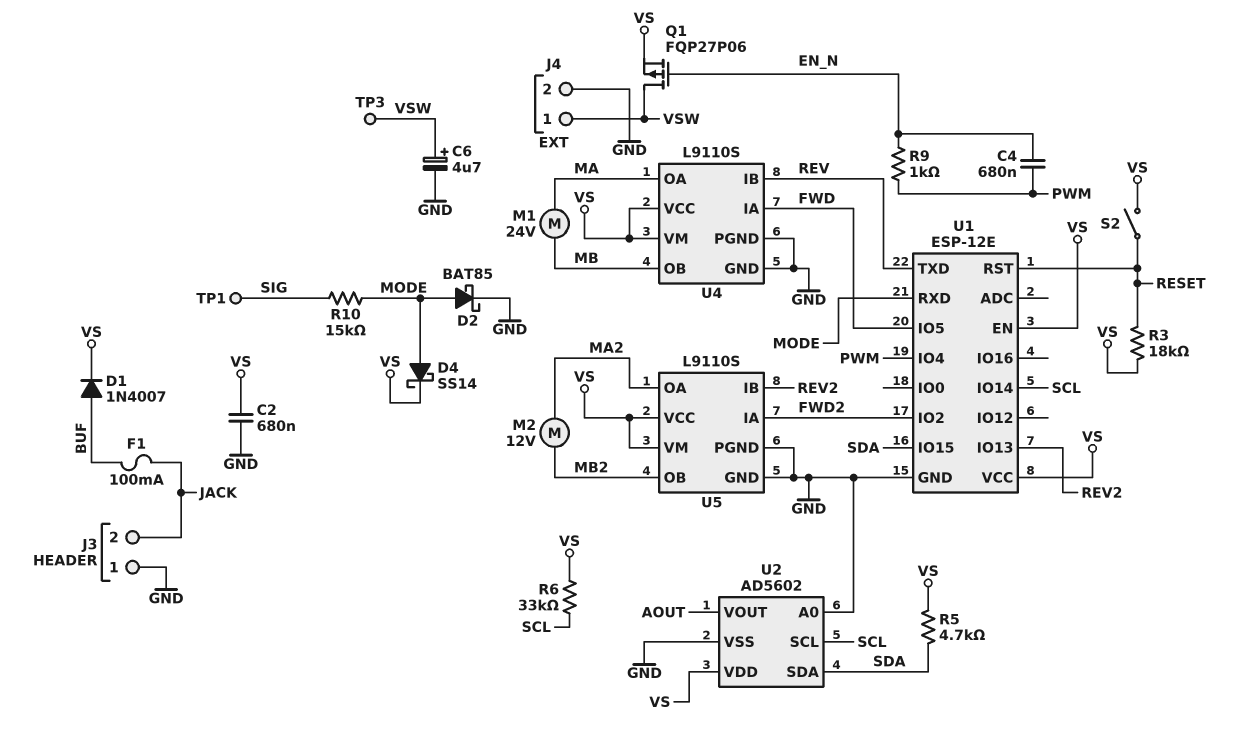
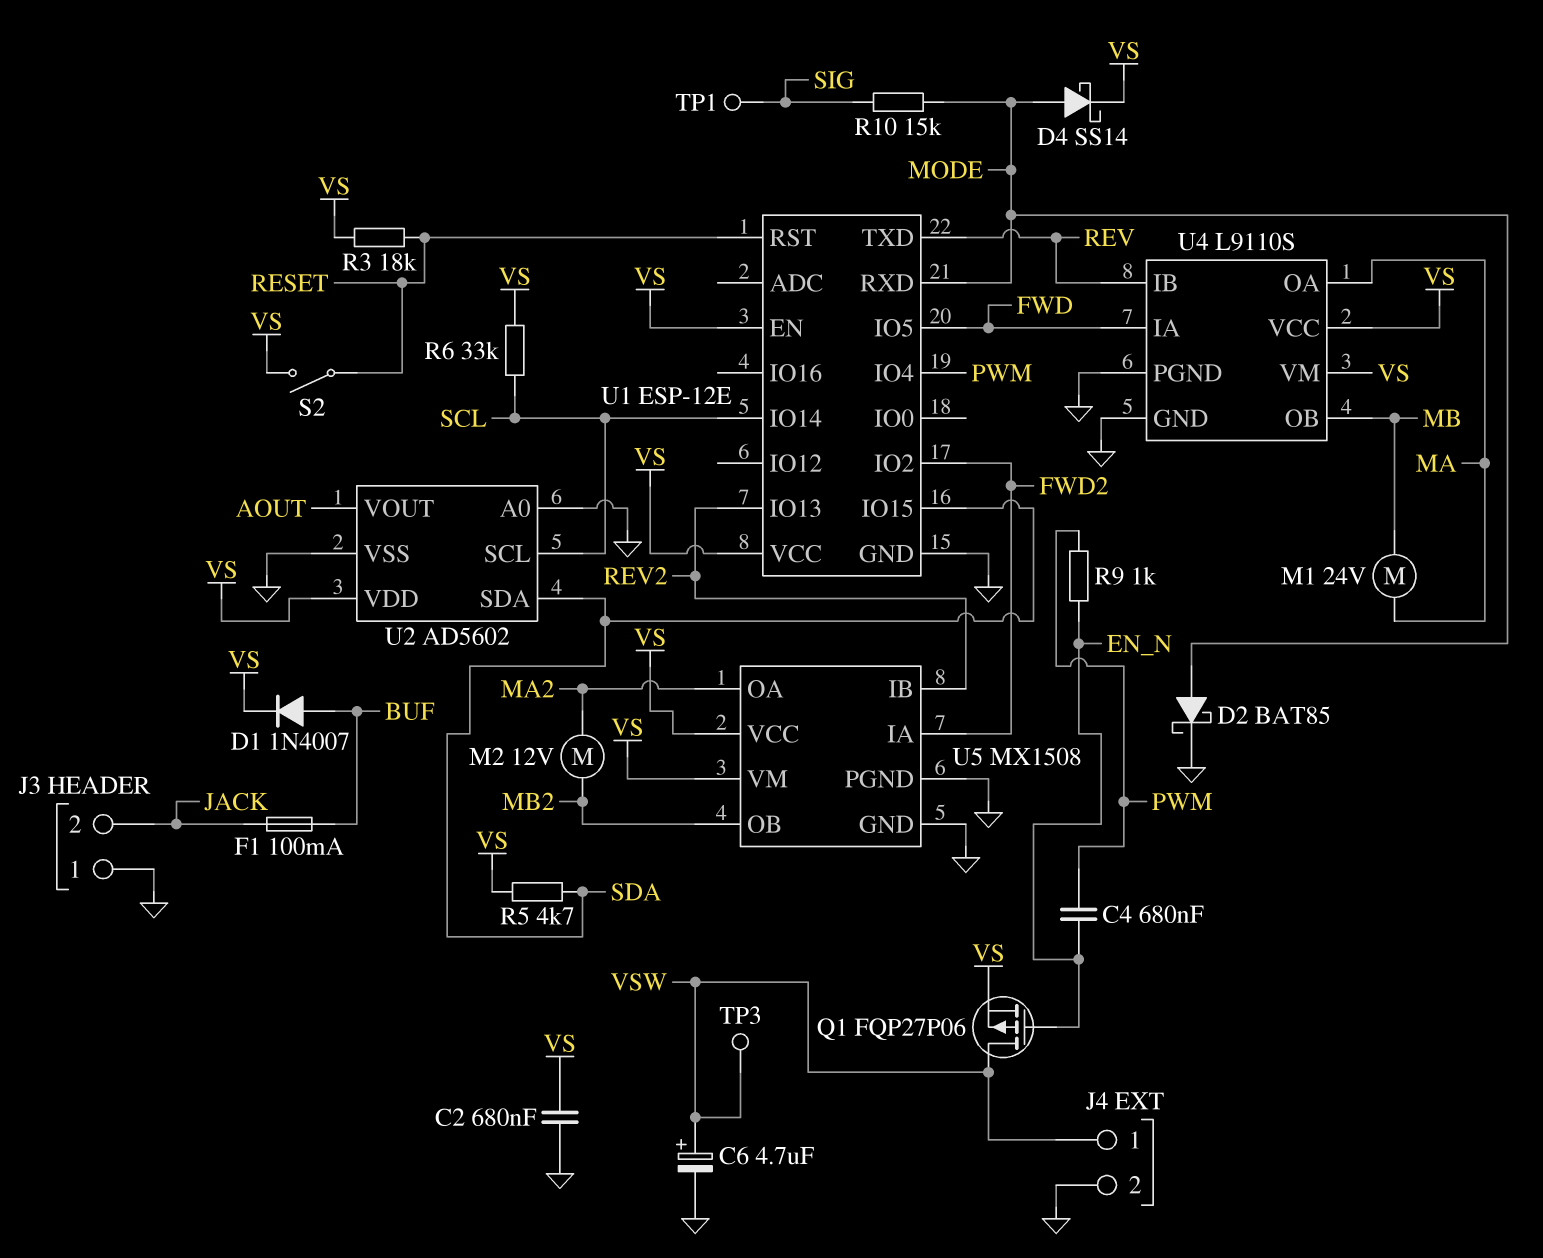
U5: L9110S -> MX1508

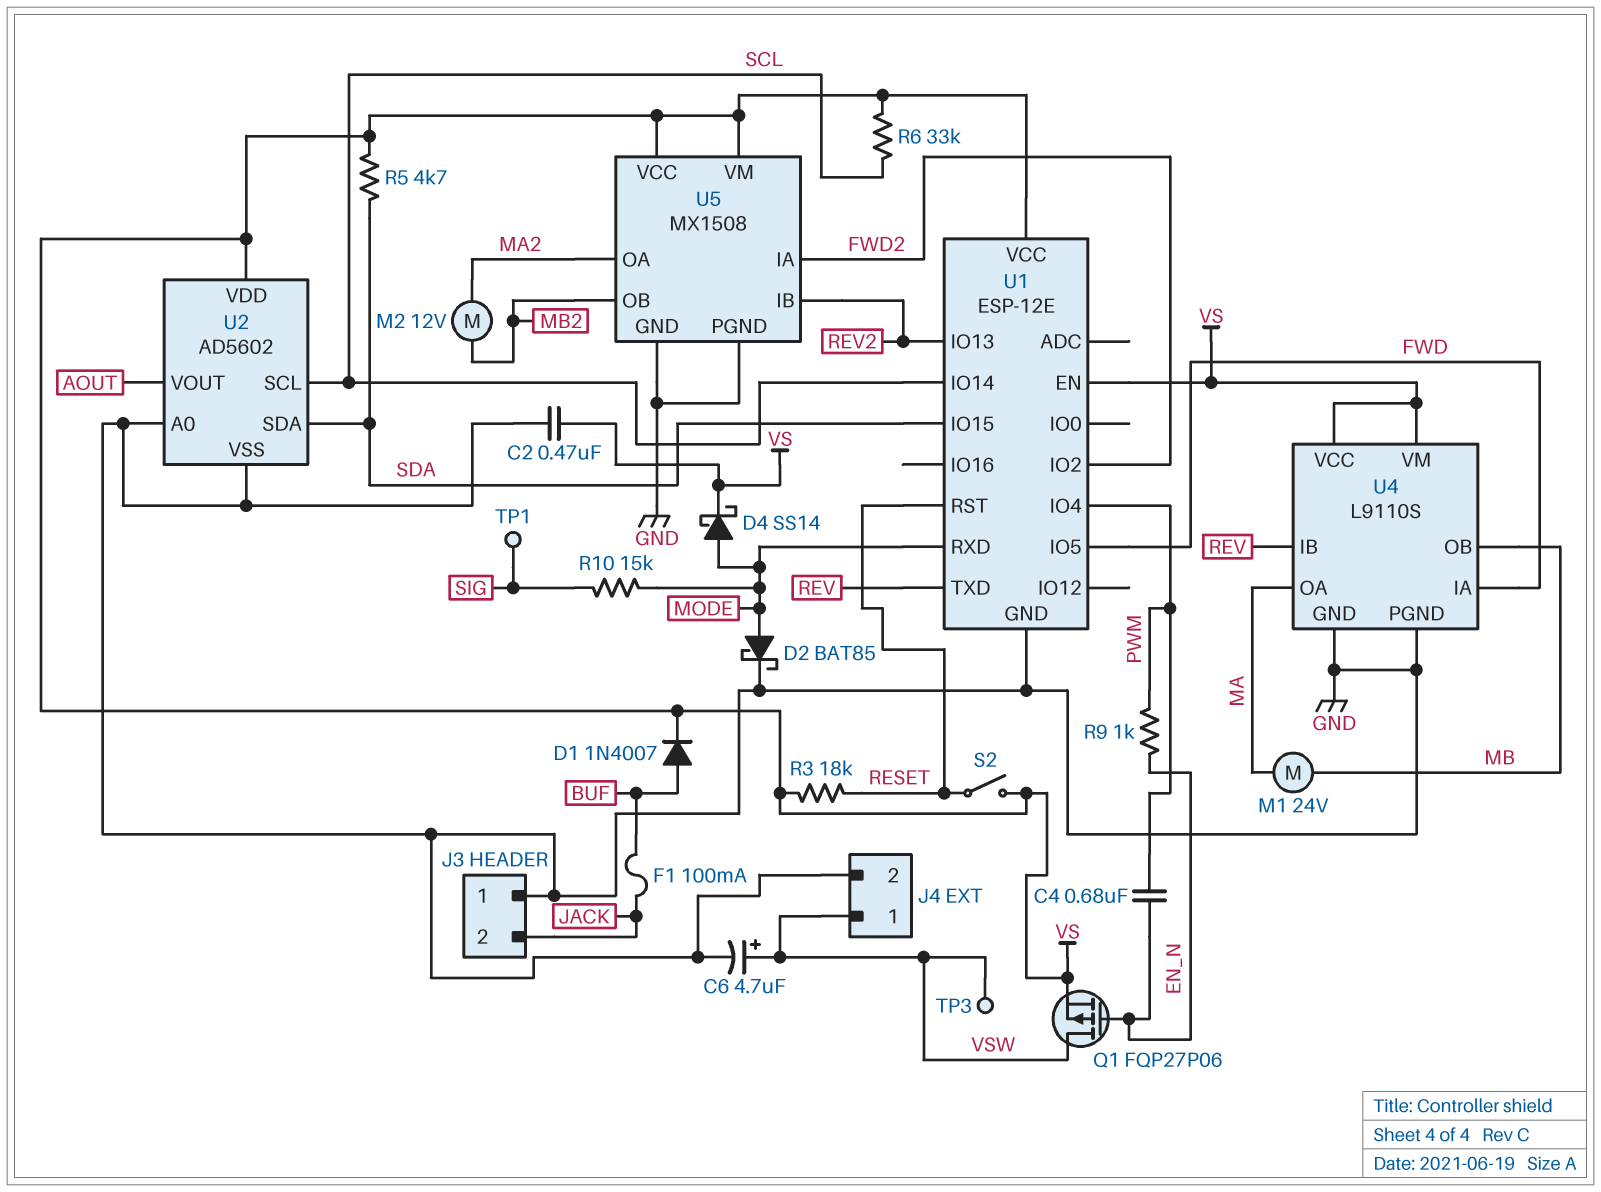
C2: 680nF (GND, VS) -> 470nF (GND, VS)

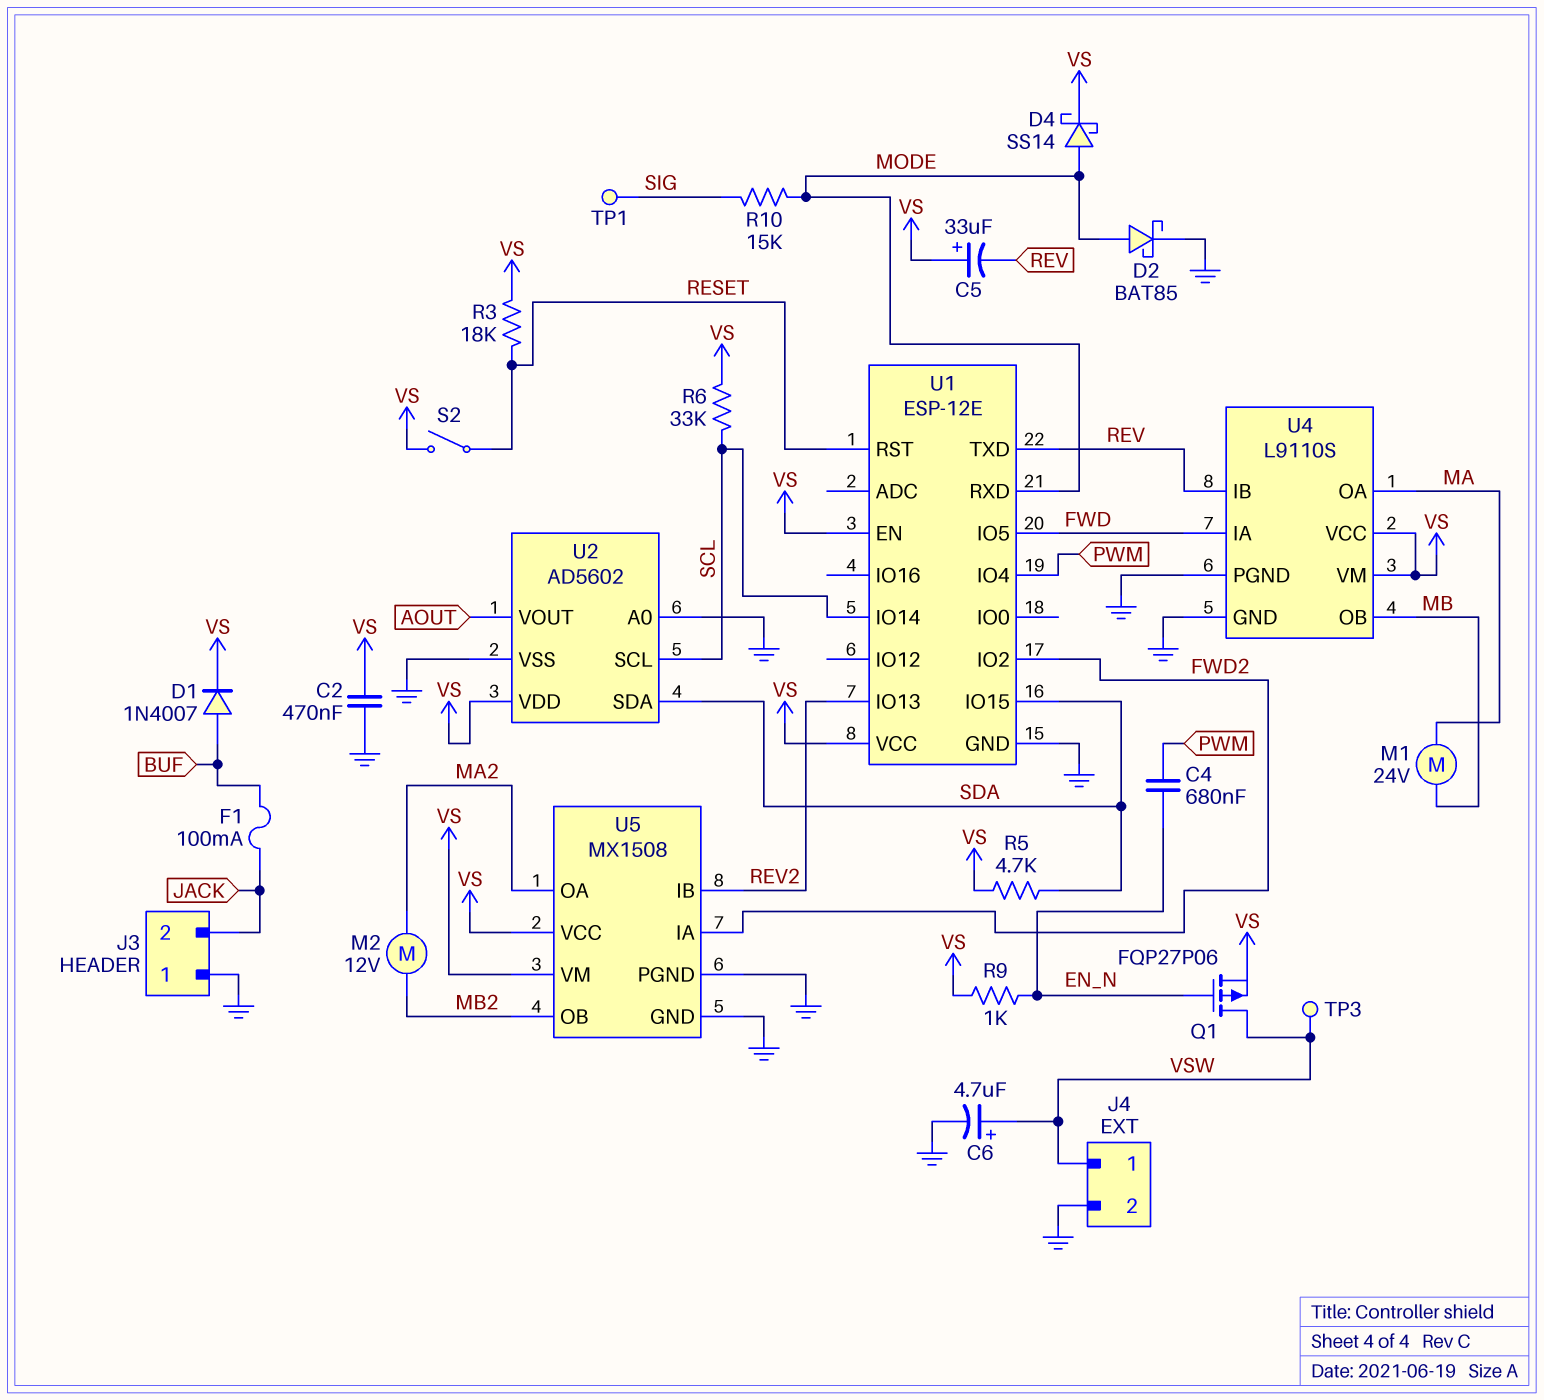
C5: none -> 33uF (plus VS, minus REV)
R9: 1k (EN_N, PWM) -> 1k (EN_N, VS)

